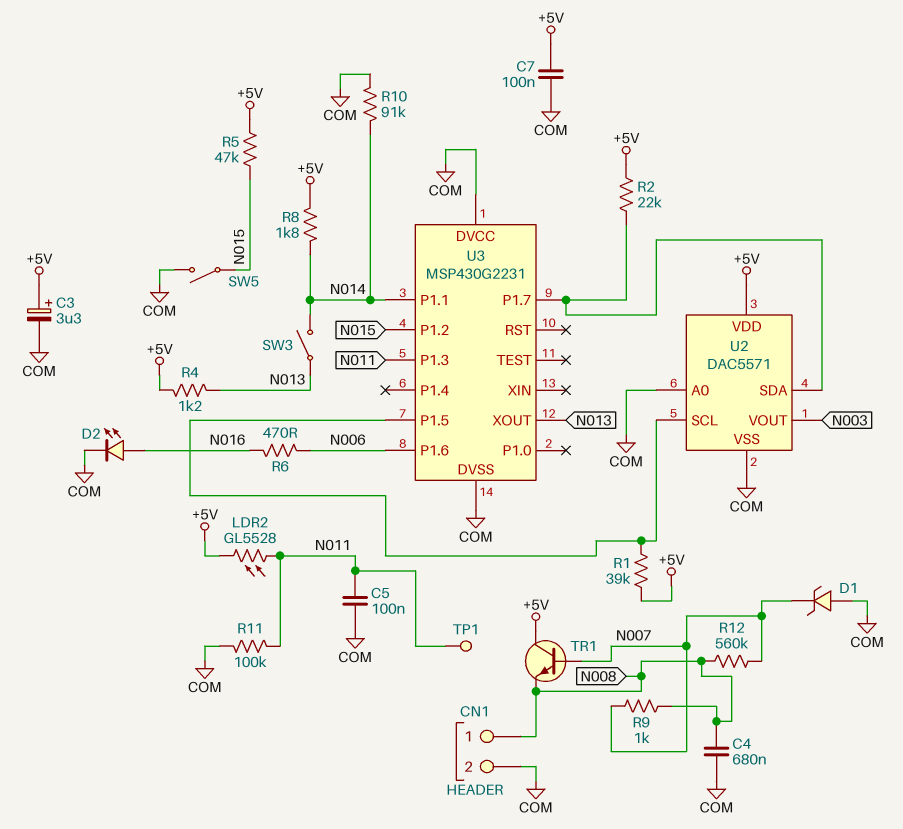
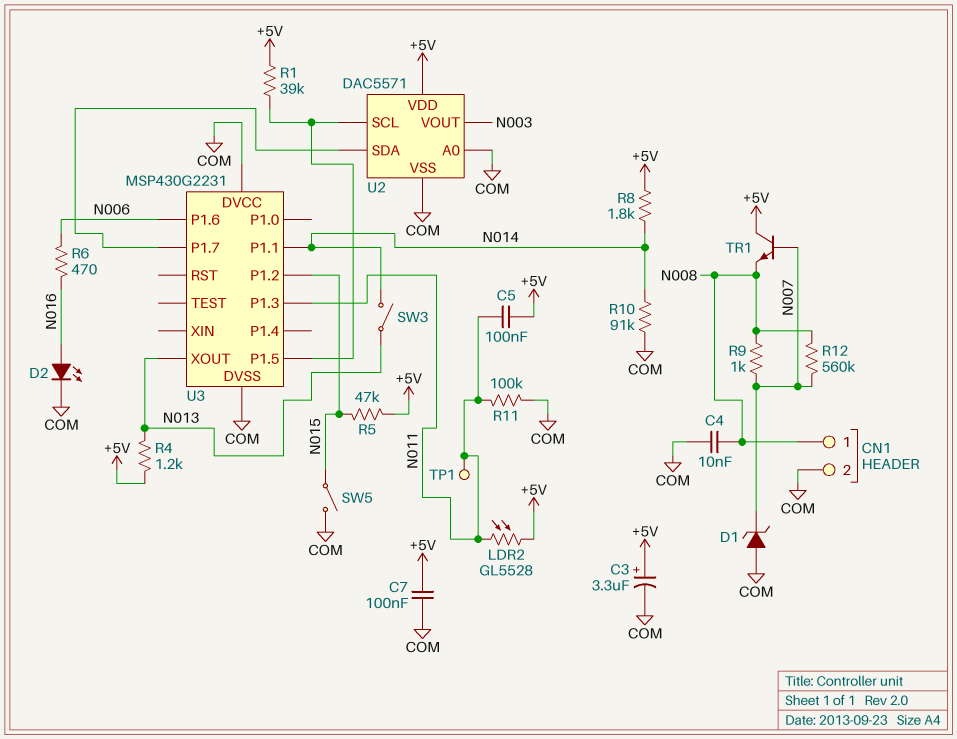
C4: 680nF (COM, N008) -> 10nF (COM, N008)
C5: 100nF (COM, N011) -> 100nF (+5V, N011)
R2: 22k (+5V, U2/SDA) -> none

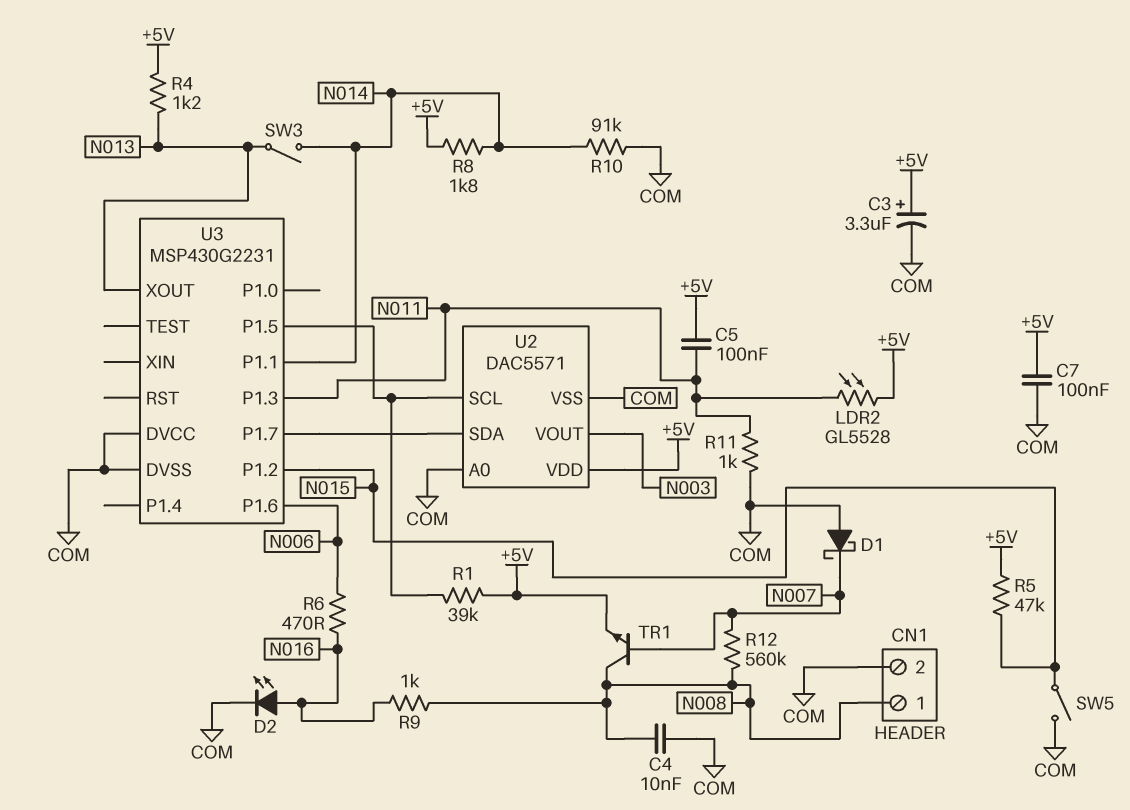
D1: zener (A COM, K N007) -> schottky (A COM, K N007)
R9: 1k (N007, N008) -> 1k (N008, N016)
R11: 100k (COM, N011) -> 1k (COM, N011)
TP1: test point (N011) -> none
TR1: NPN (B N007, C +5V, E N008) -> NPN (B N007, C N008, E +5V)

